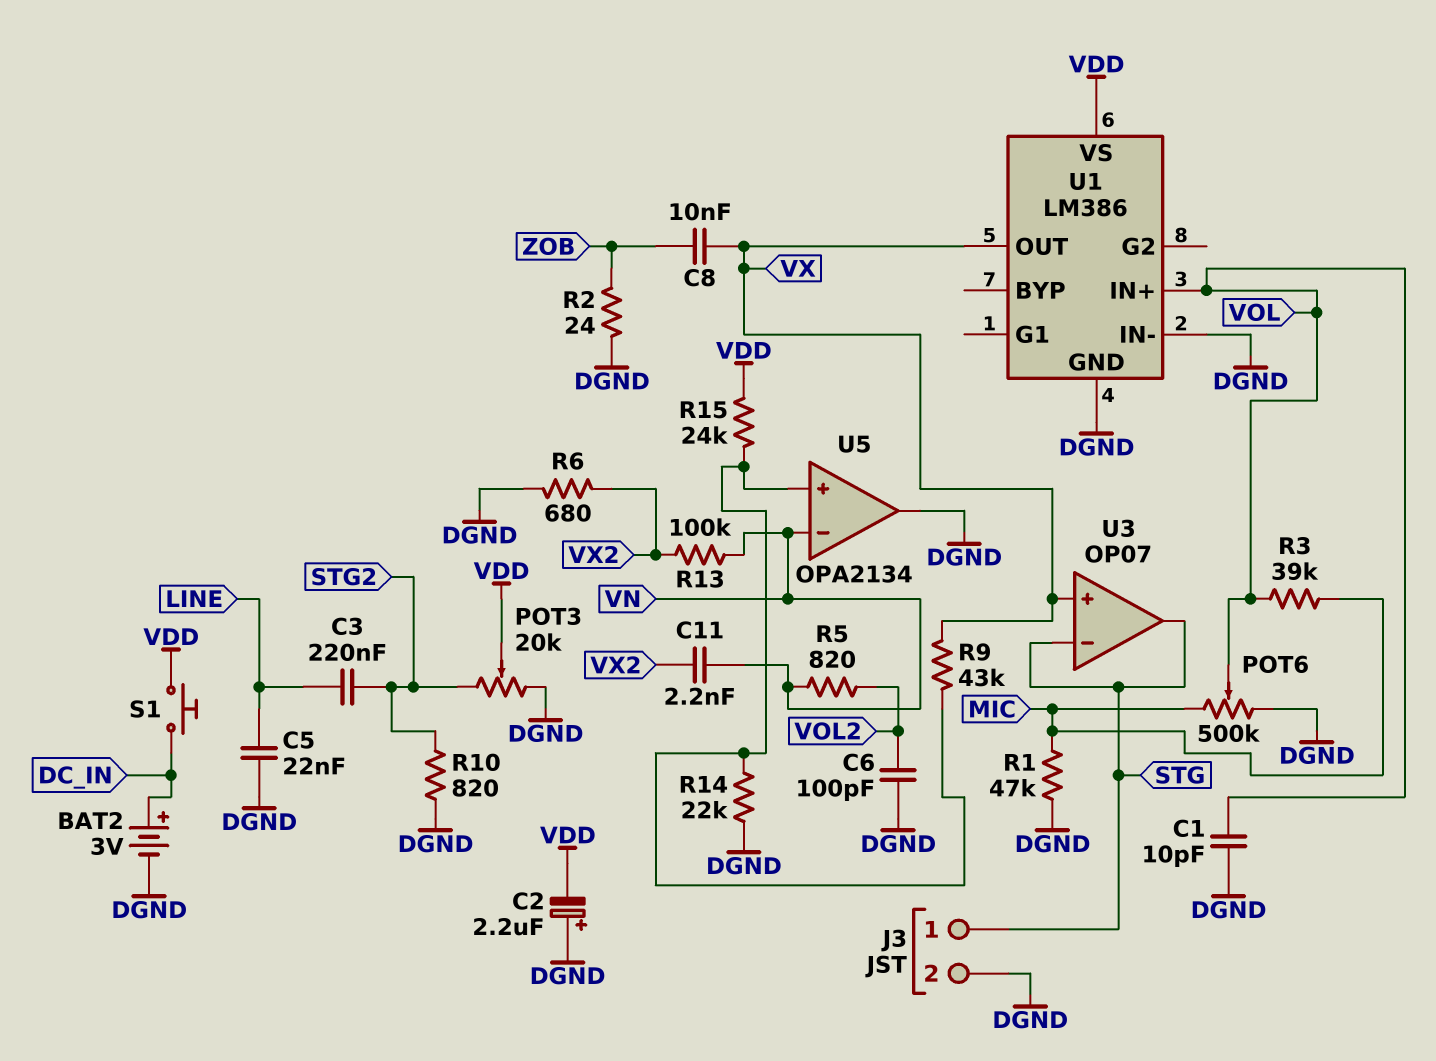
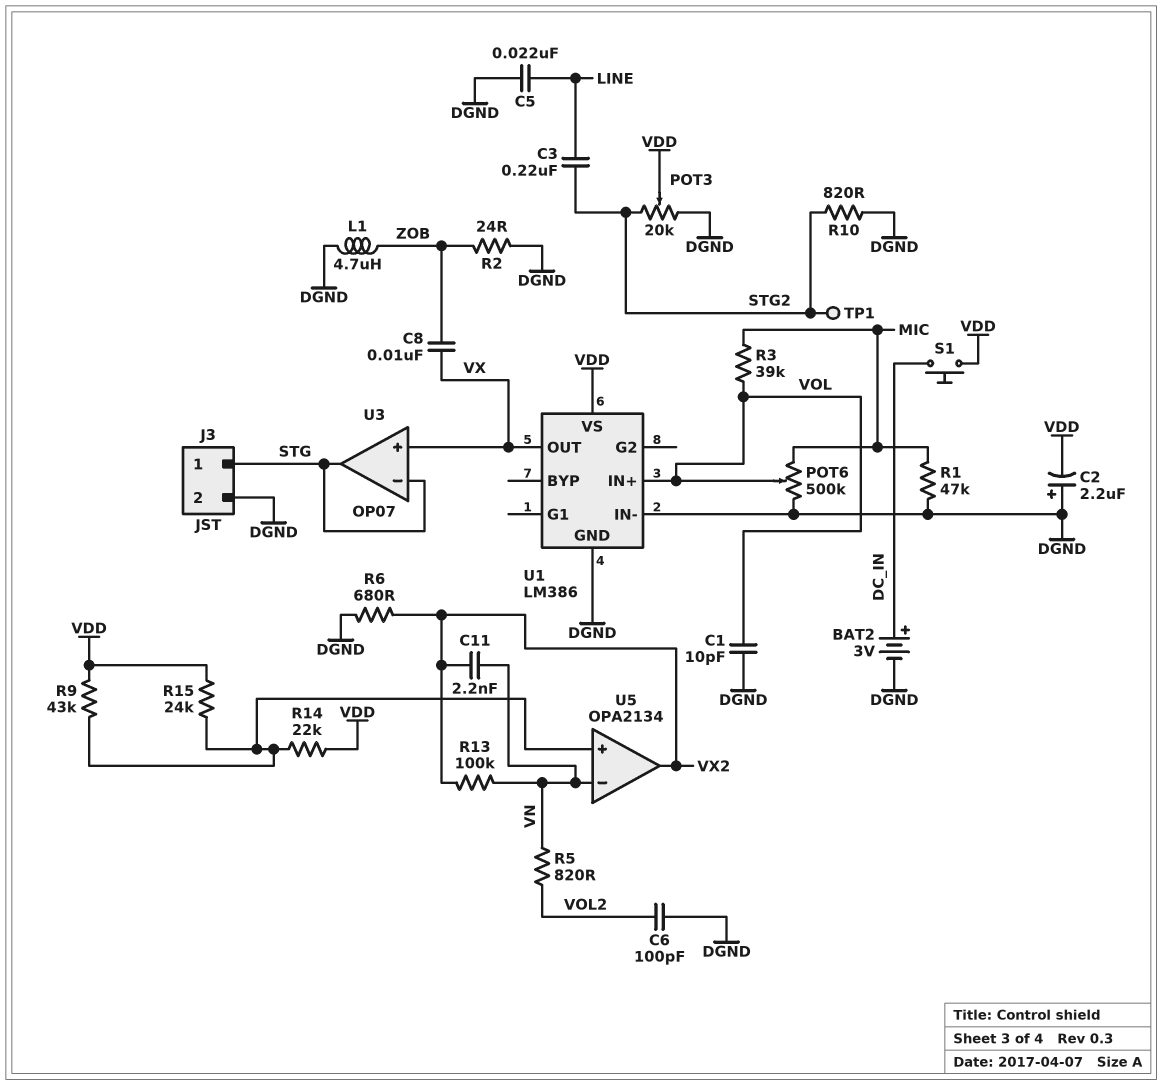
L1: none -> 4.7uH (DGND, ZOB)
R9: 43k (U5/in+, VX) -> 43k (U5/in+, VDD)
R14: 22k (DGND, U5/in+) -> 22k (U5/in+, VDD)
TP1: none -> test point (STG2)
U5 pin out: DGND -> VX2

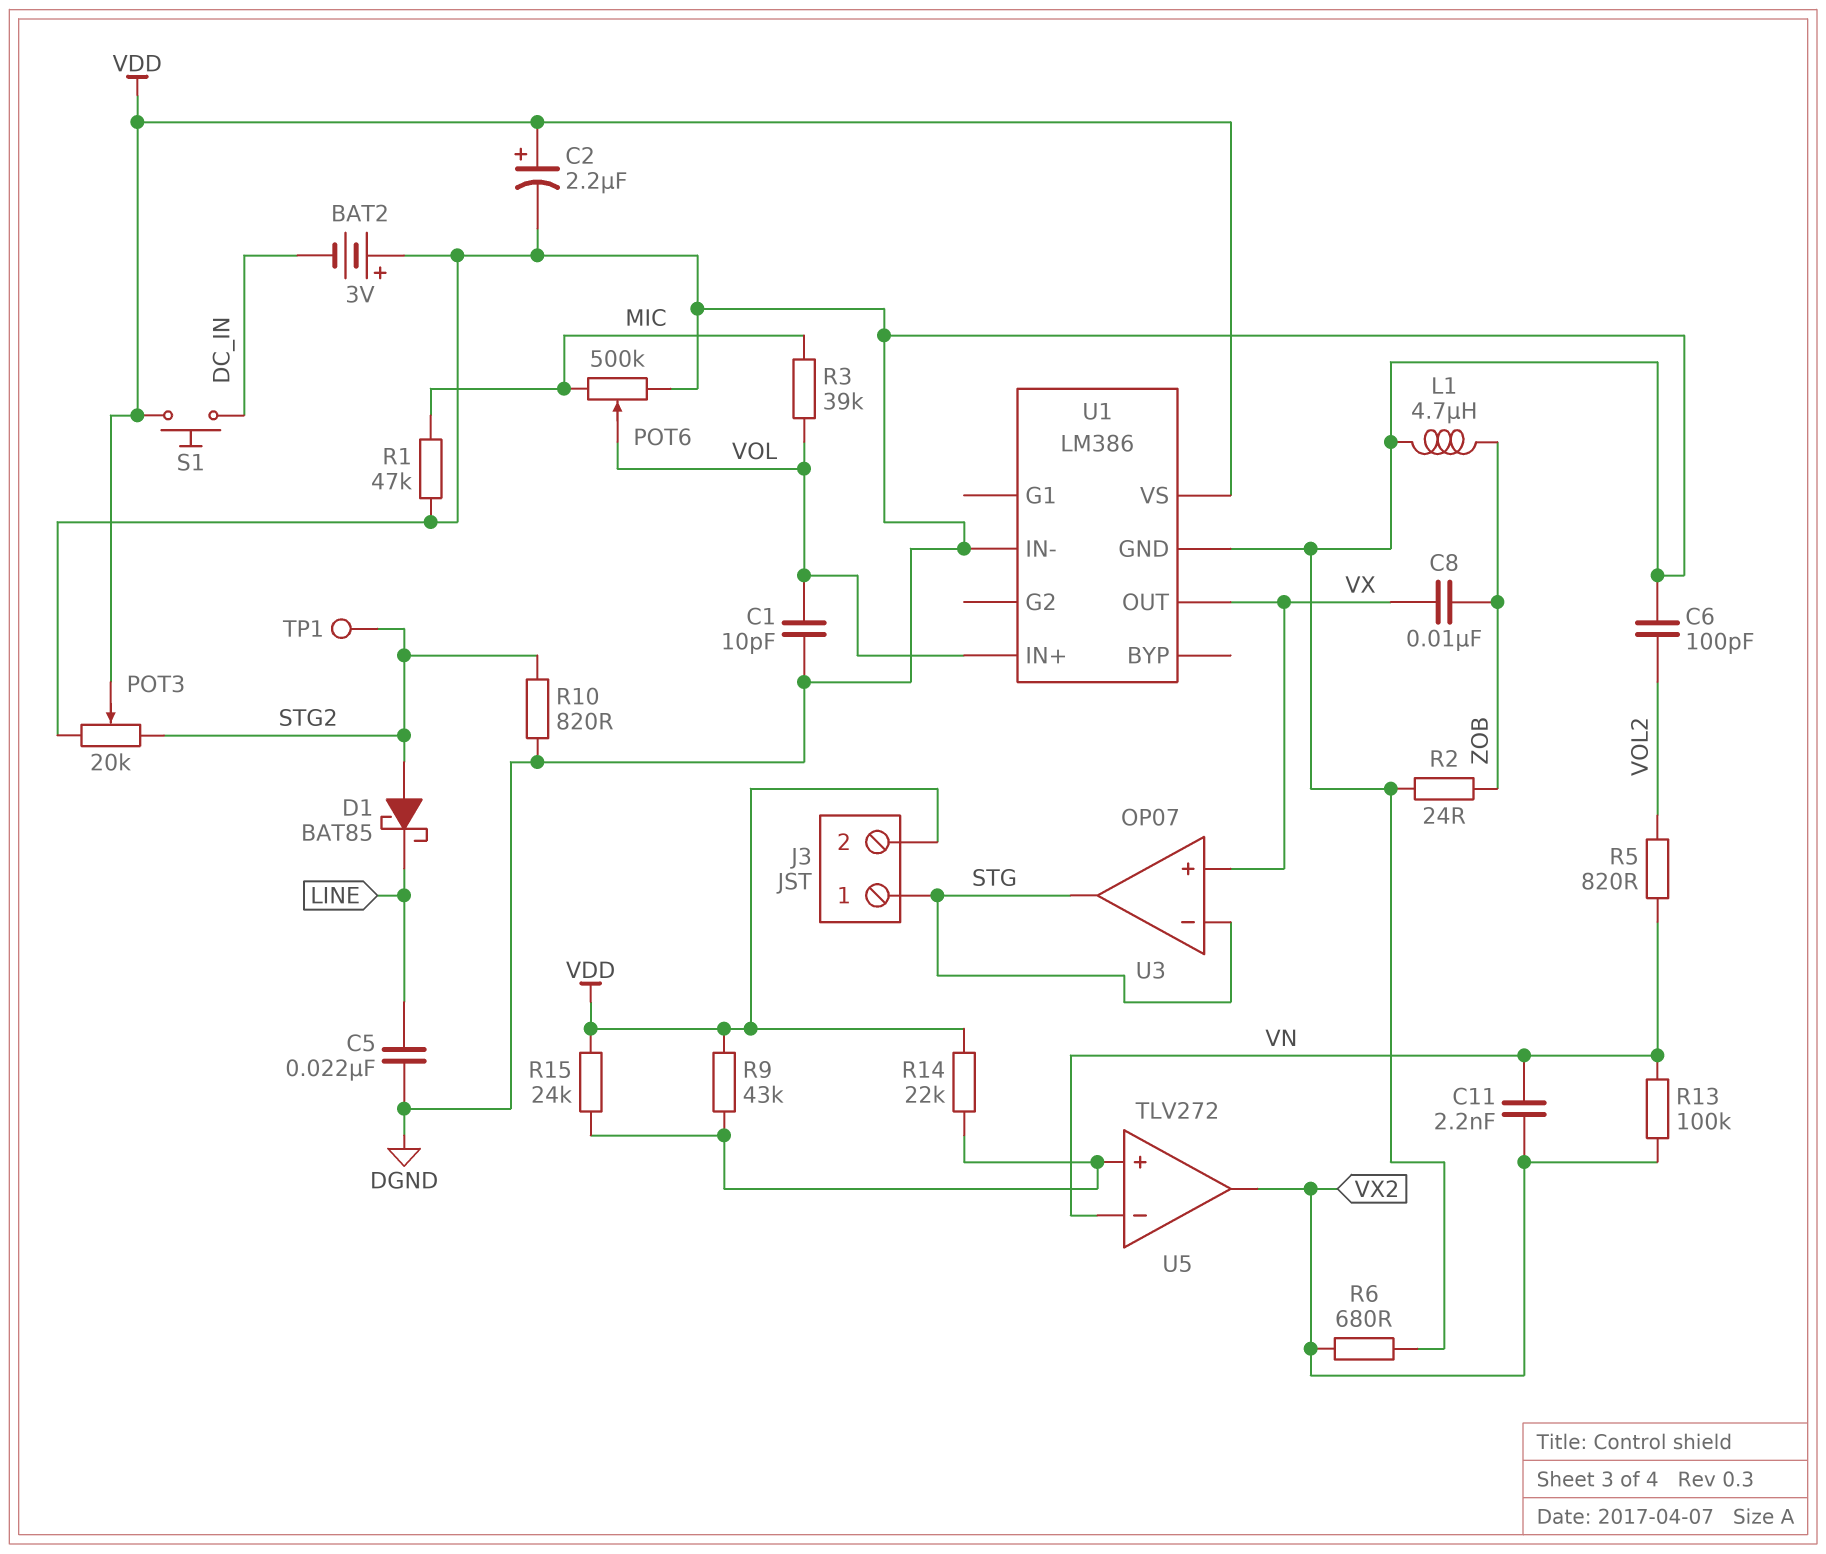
BAT2: 3V (plus DC_IN, minus DGND) -> 3V (plus DGND, minus DC_IN)
C2: 2.2uF (plus DGND, minus VDD) -> 2.2uF (plus VDD, minus DGND)
C3: 220nF (LINE, STG2) -> none
D1: none -> schottky BAT85 (A STG2, K LINE)
J3 pin 2: DGND -> VDD
U5: OPA2134 -> TLV272

